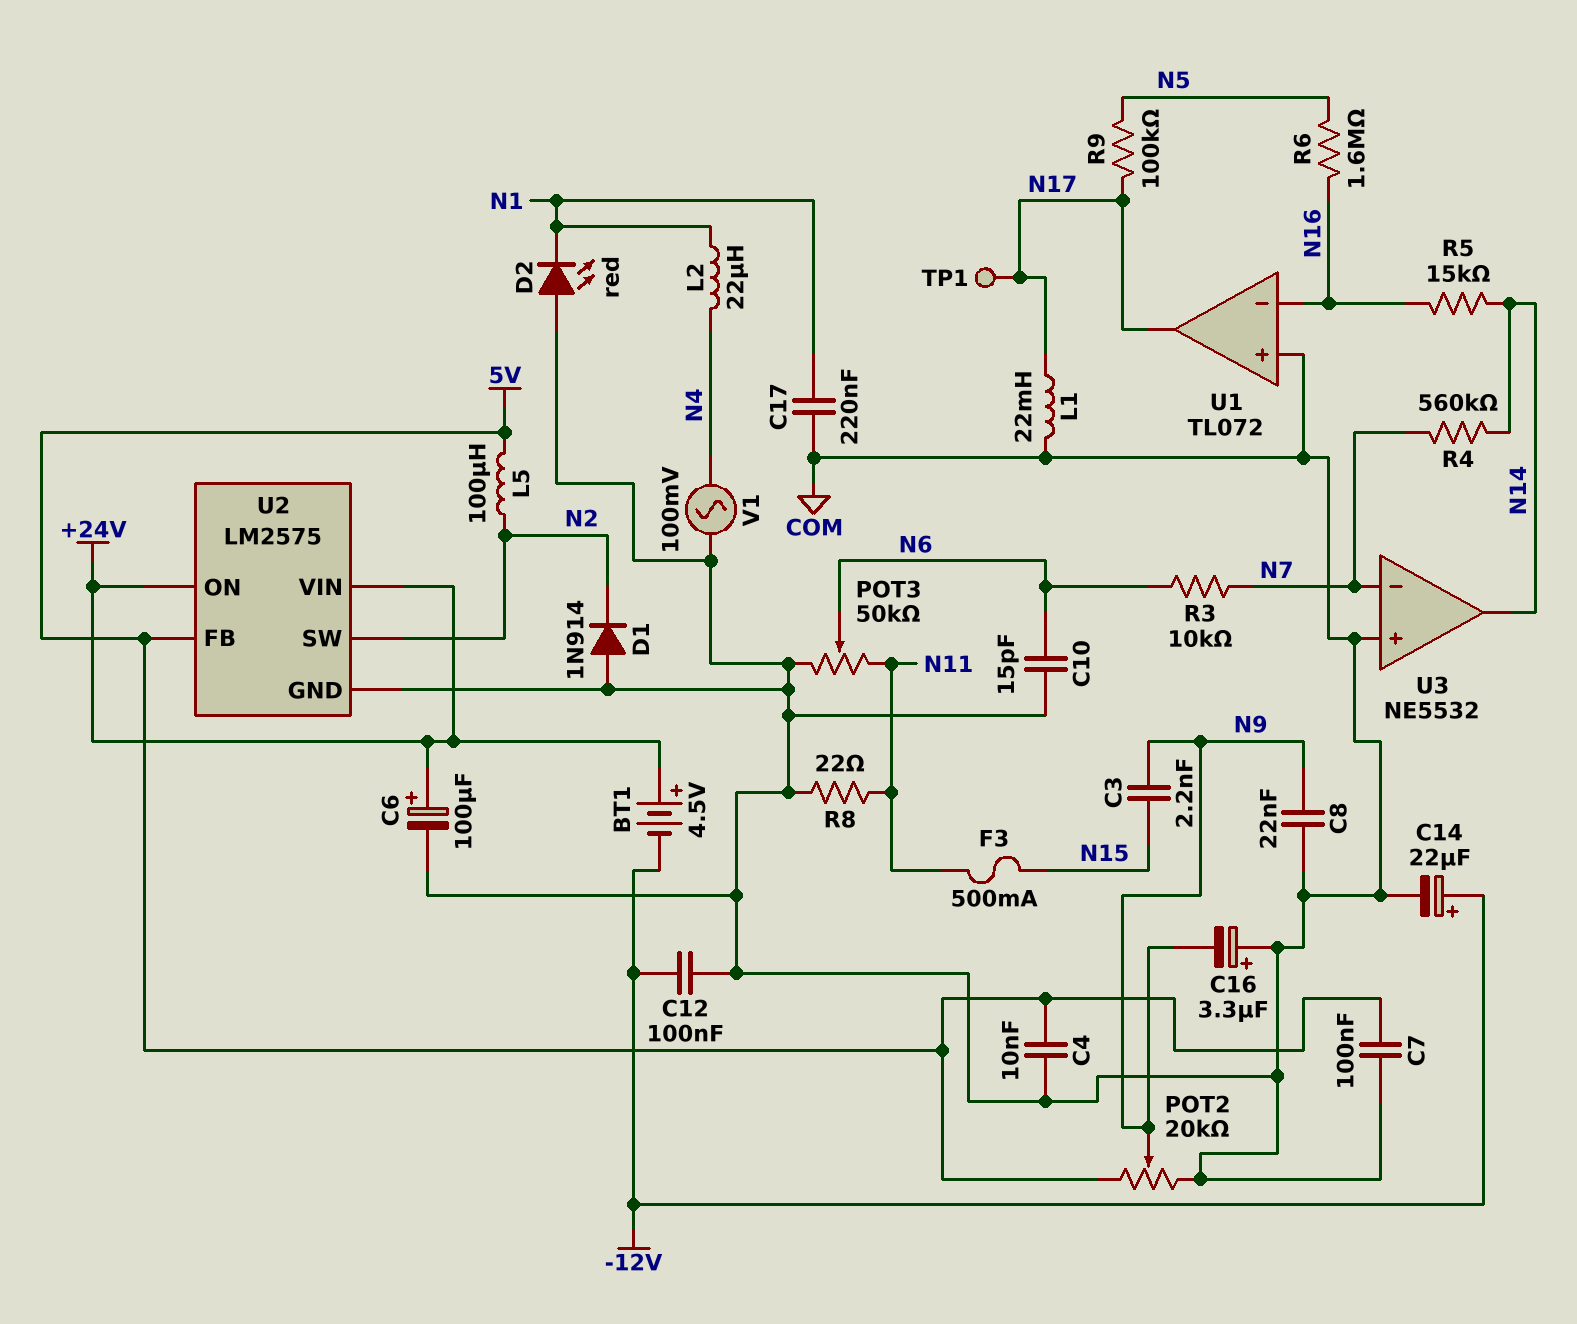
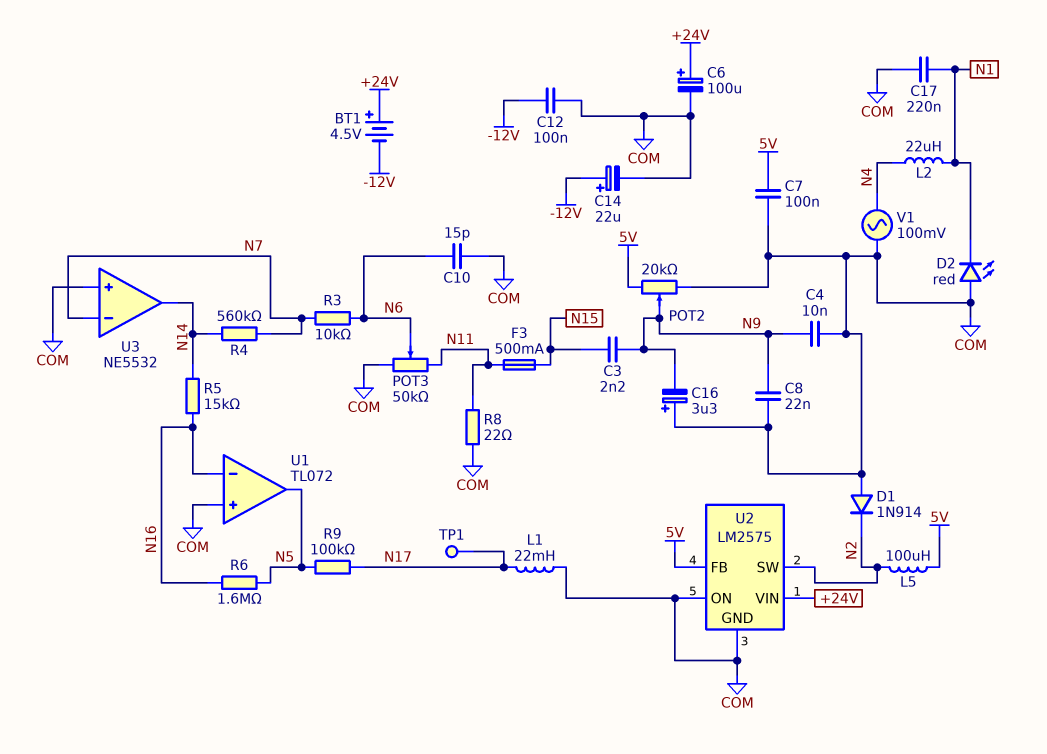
C4: 10nF (5V, COM) -> 10nF (COM, N9)
U1 pin out: N17 -> N5
U2 pin ON: +24V -> COM

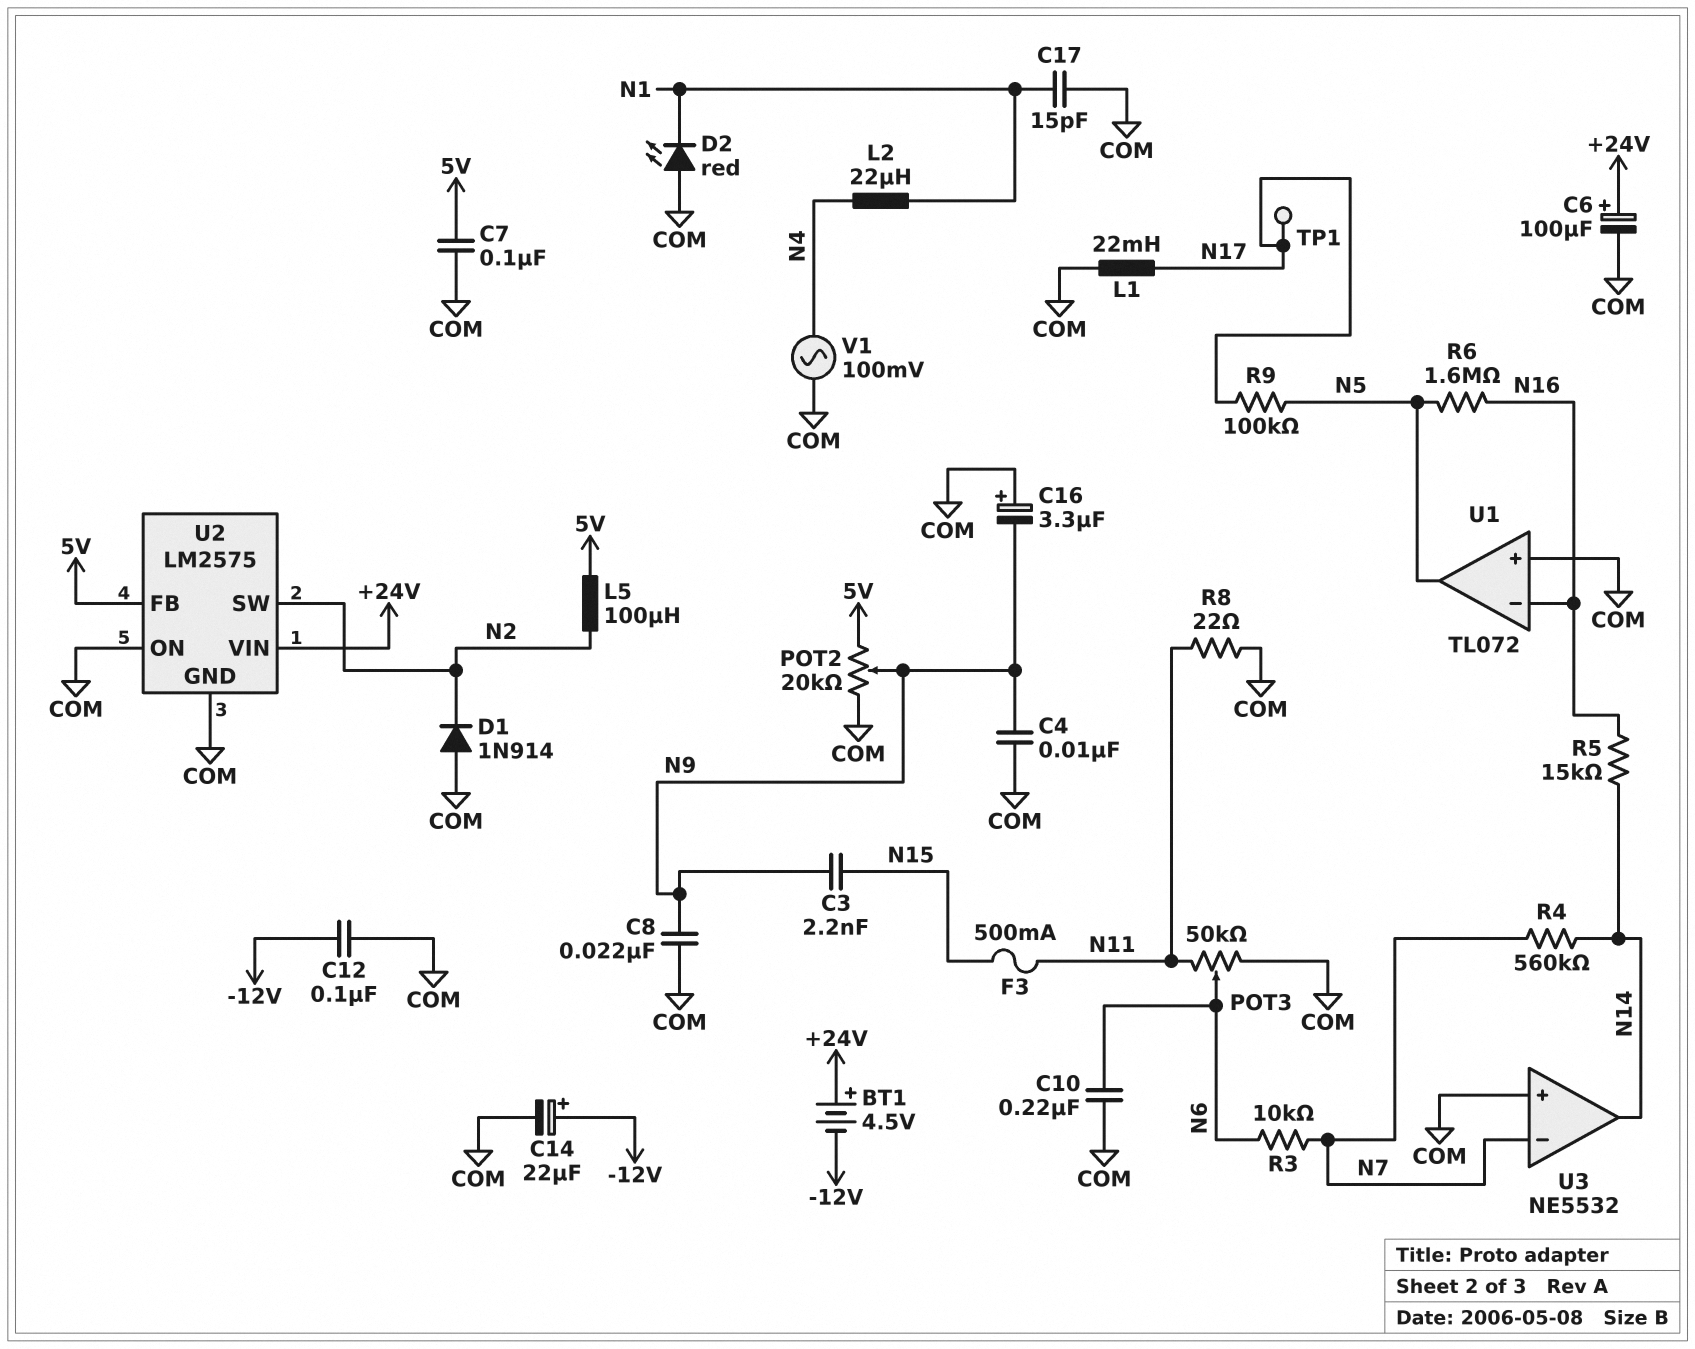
C10: 15pF (COM, N6) -> 220nF (COM, N6)
C17: 220nF (COM, N1) -> 15pF (COM, N1)

